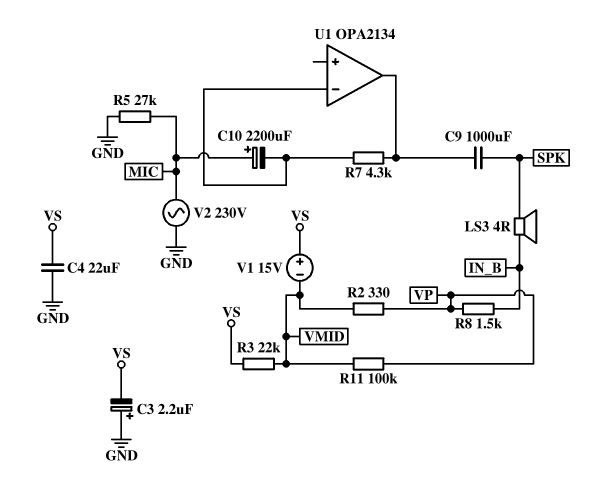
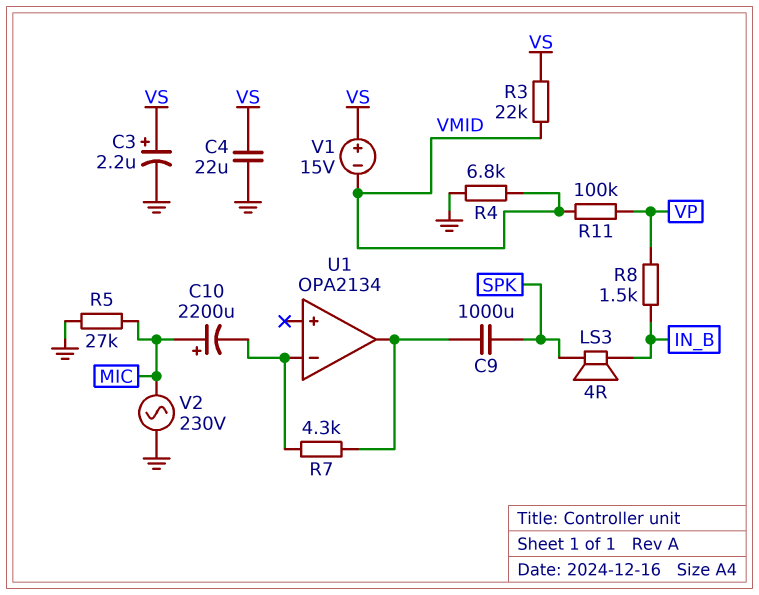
C3: 2.2uF (plus GND, minus VS) -> 2.2uF (plus VS, minus GND)
R2: 330 (VMID, VP) -> none
R4: none -> 6.8k (GND, VMID)

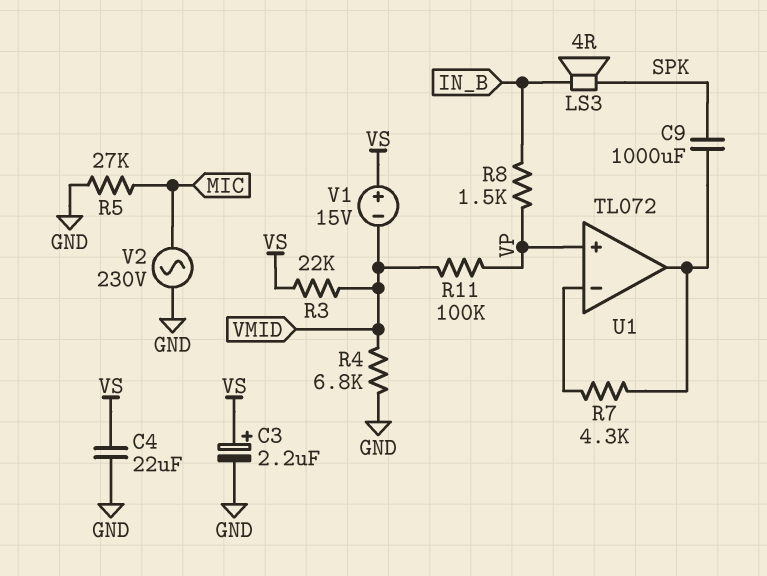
C10: 2200uF (plus MIC, minus U1/in-) -> none
U1: OPA2134 -> TL072
U1 pin in+: none -> VP

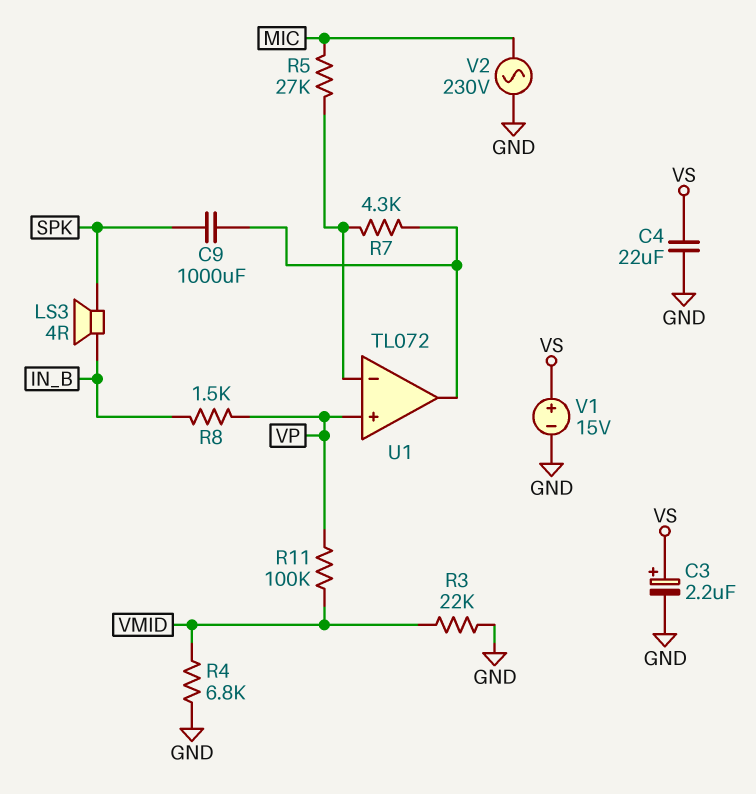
R3: 22k (VMID, VS) -> 22k (GND, VMID)
R5: 27k (GND, MIC) -> 27k (MIC, U1/in-)
V1: 15V (plus VS, minus VMID) -> 15V (plus VS, minus GND)

